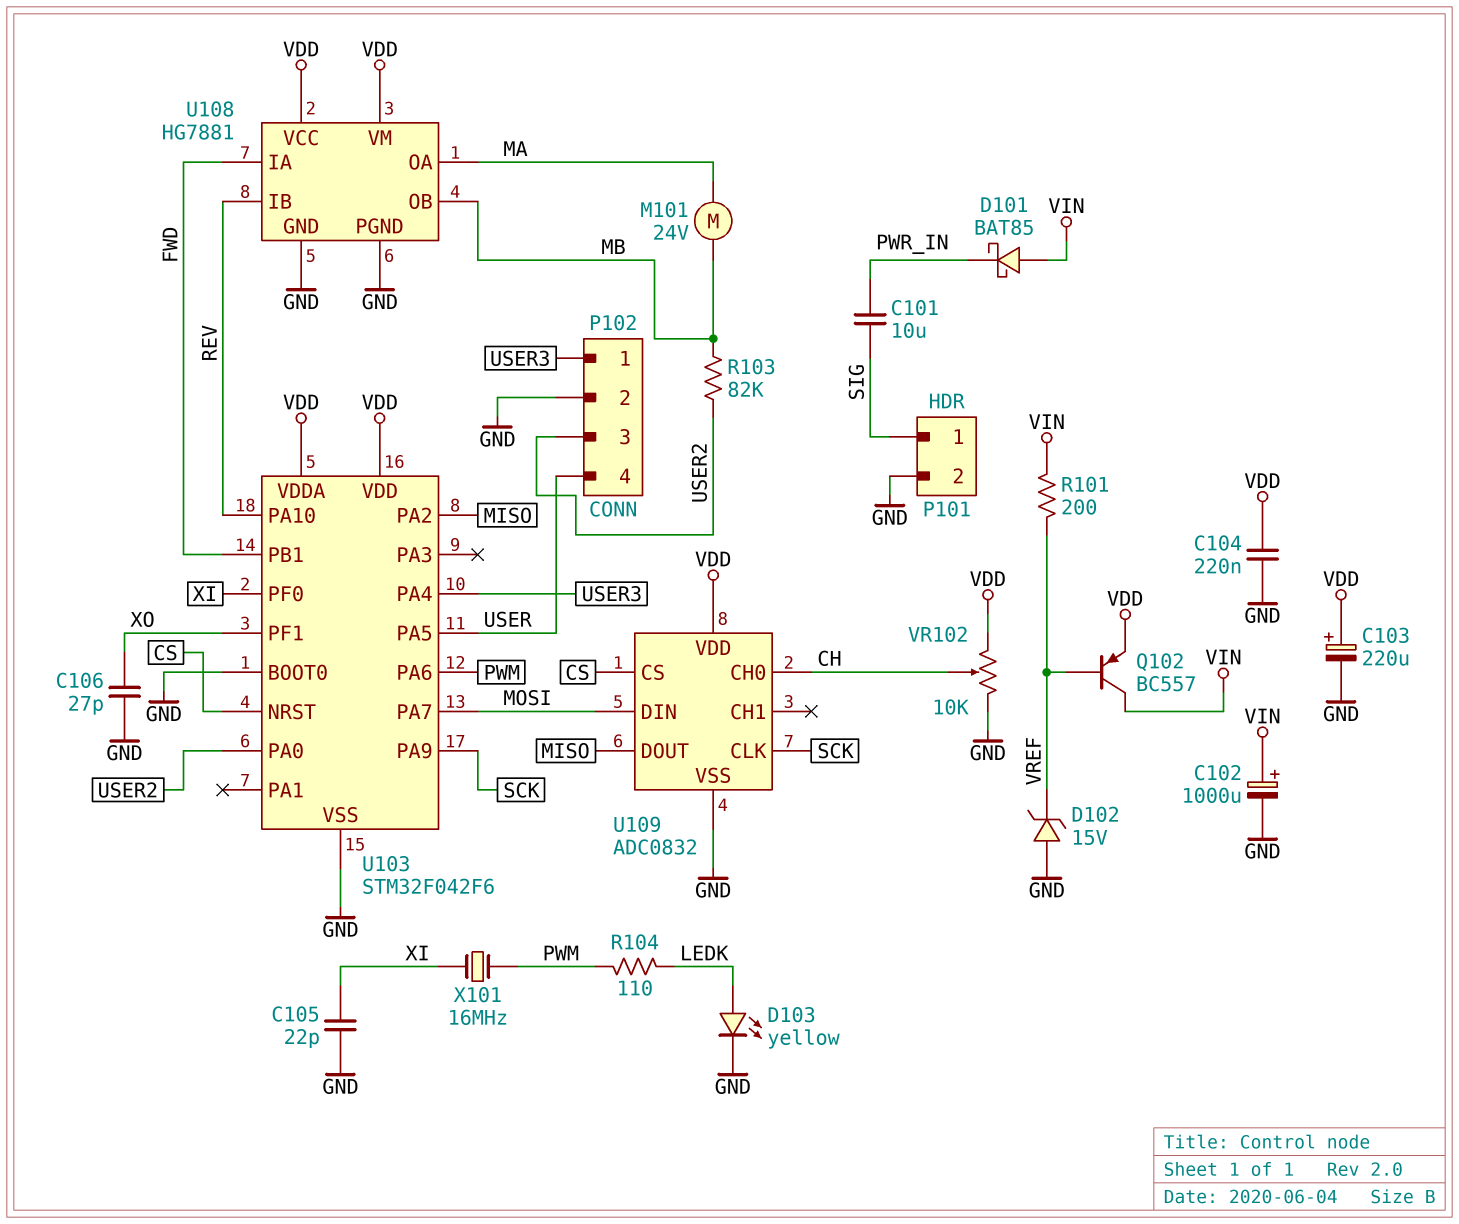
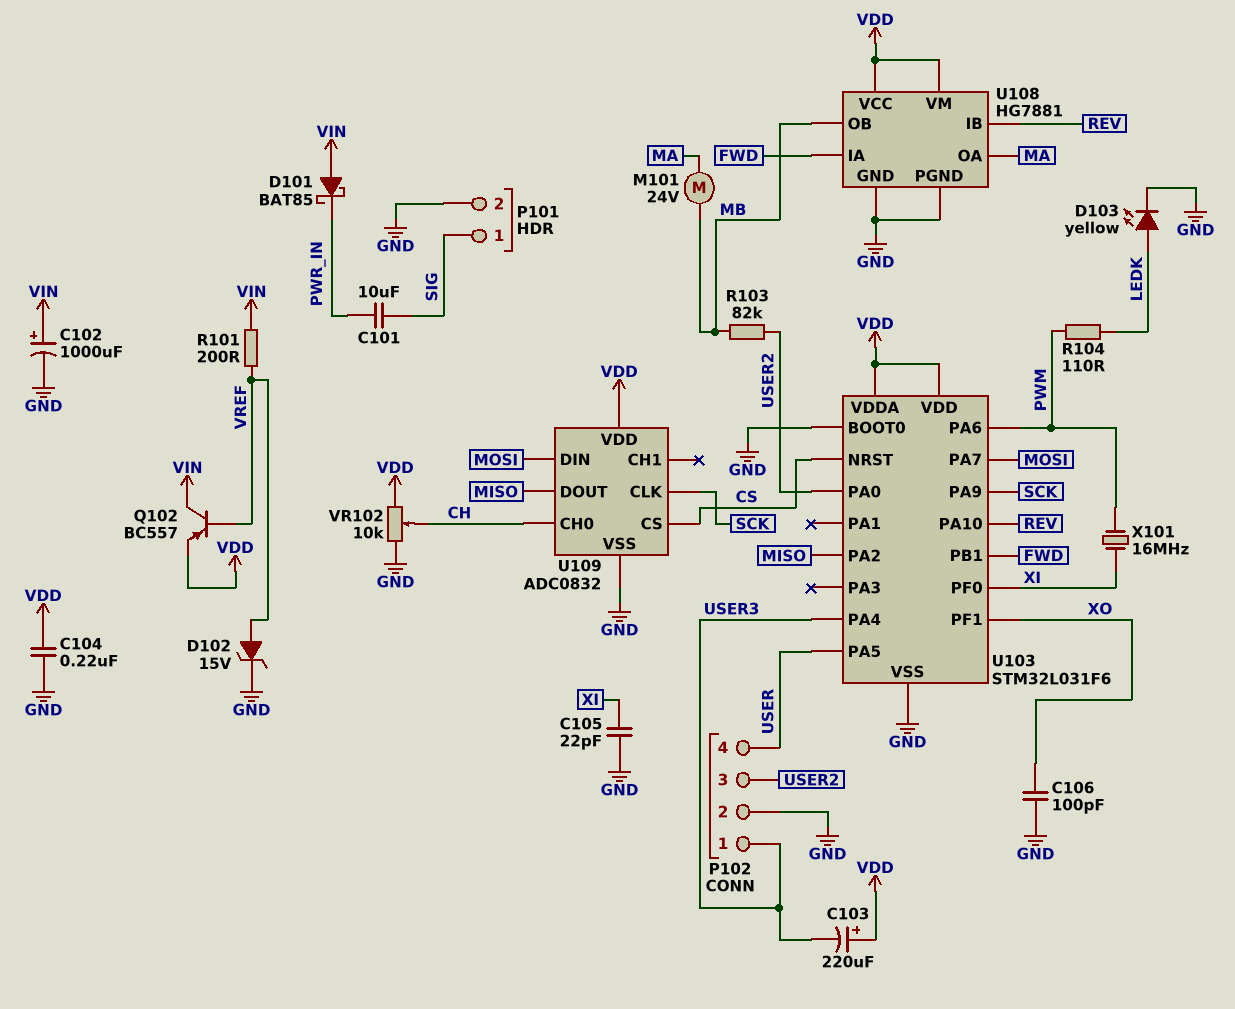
C103: 220uF (plus VDD, minus GND) -> 220uF (plus VDD, minus USER3)
C106: 27pF (GND, XO) -> 100pF (GND, XO)
D102: zener 15V (A GND, K VREF) -> zener 15V (A VREF, K GND)
U103: STM32F042F6 -> STM32L031F6

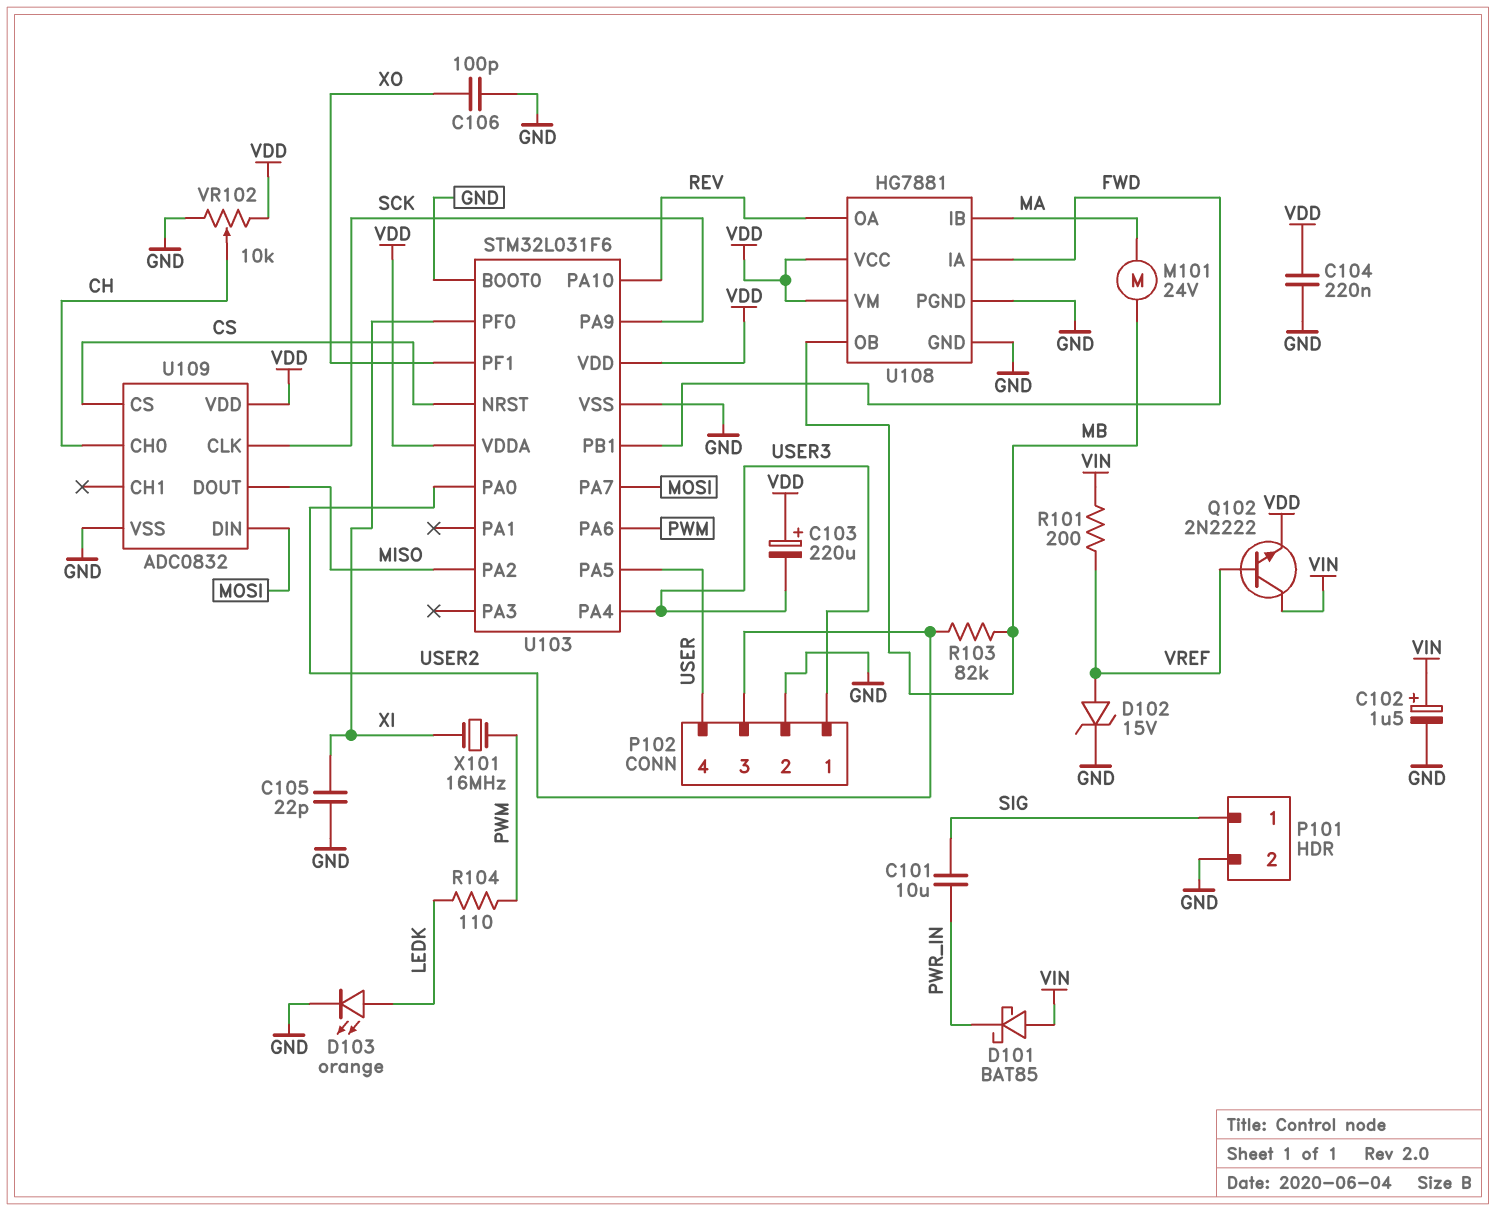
C102: 1000uF (plus VIN, minus GND) -> 1.5uF (plus VIN, minus GND)
D103: LED yellow (A LEDK, K GND) -> LED orange (A LEDK, K GND)
Q102: PNP BC557 (B VREF, C VIN, E VDD) -> NPN 2N2222 (B VREF, C VIN, E VDD)
U108 pin IB: REV -> MA
U108 pin OA: MA -> REV

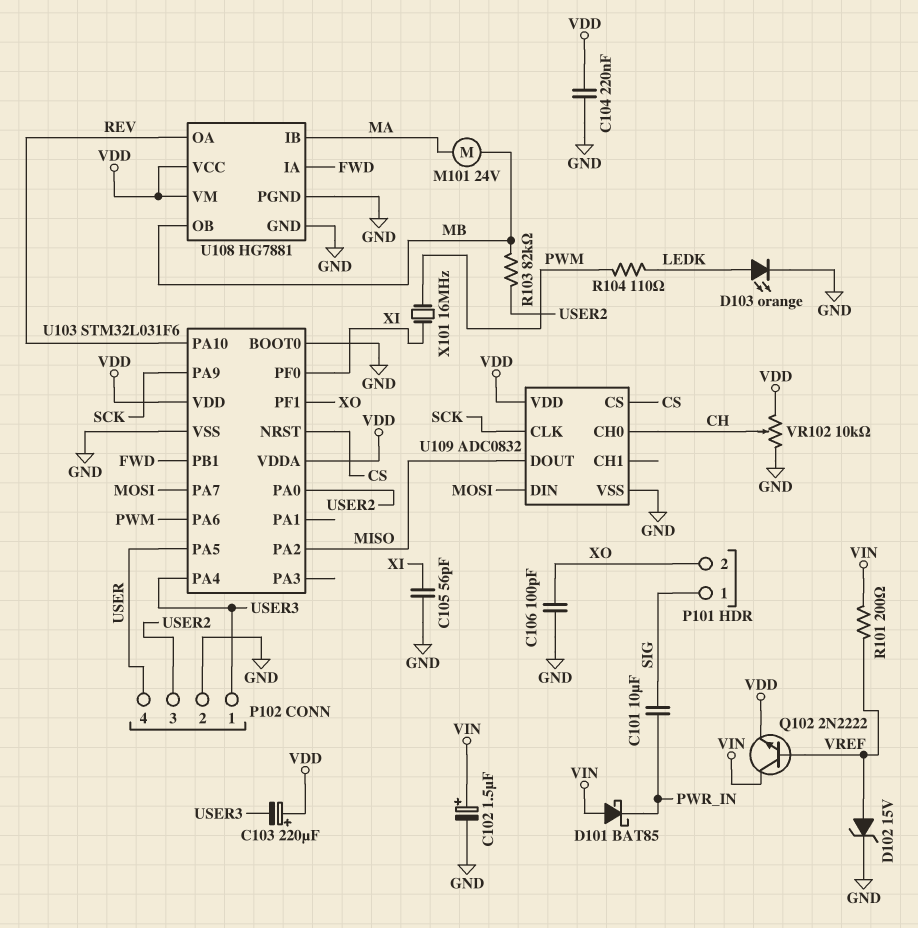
C105: 22pF (GND, XI) -> 56pF (GND, XI)
P101 pin 2: GND -> XO

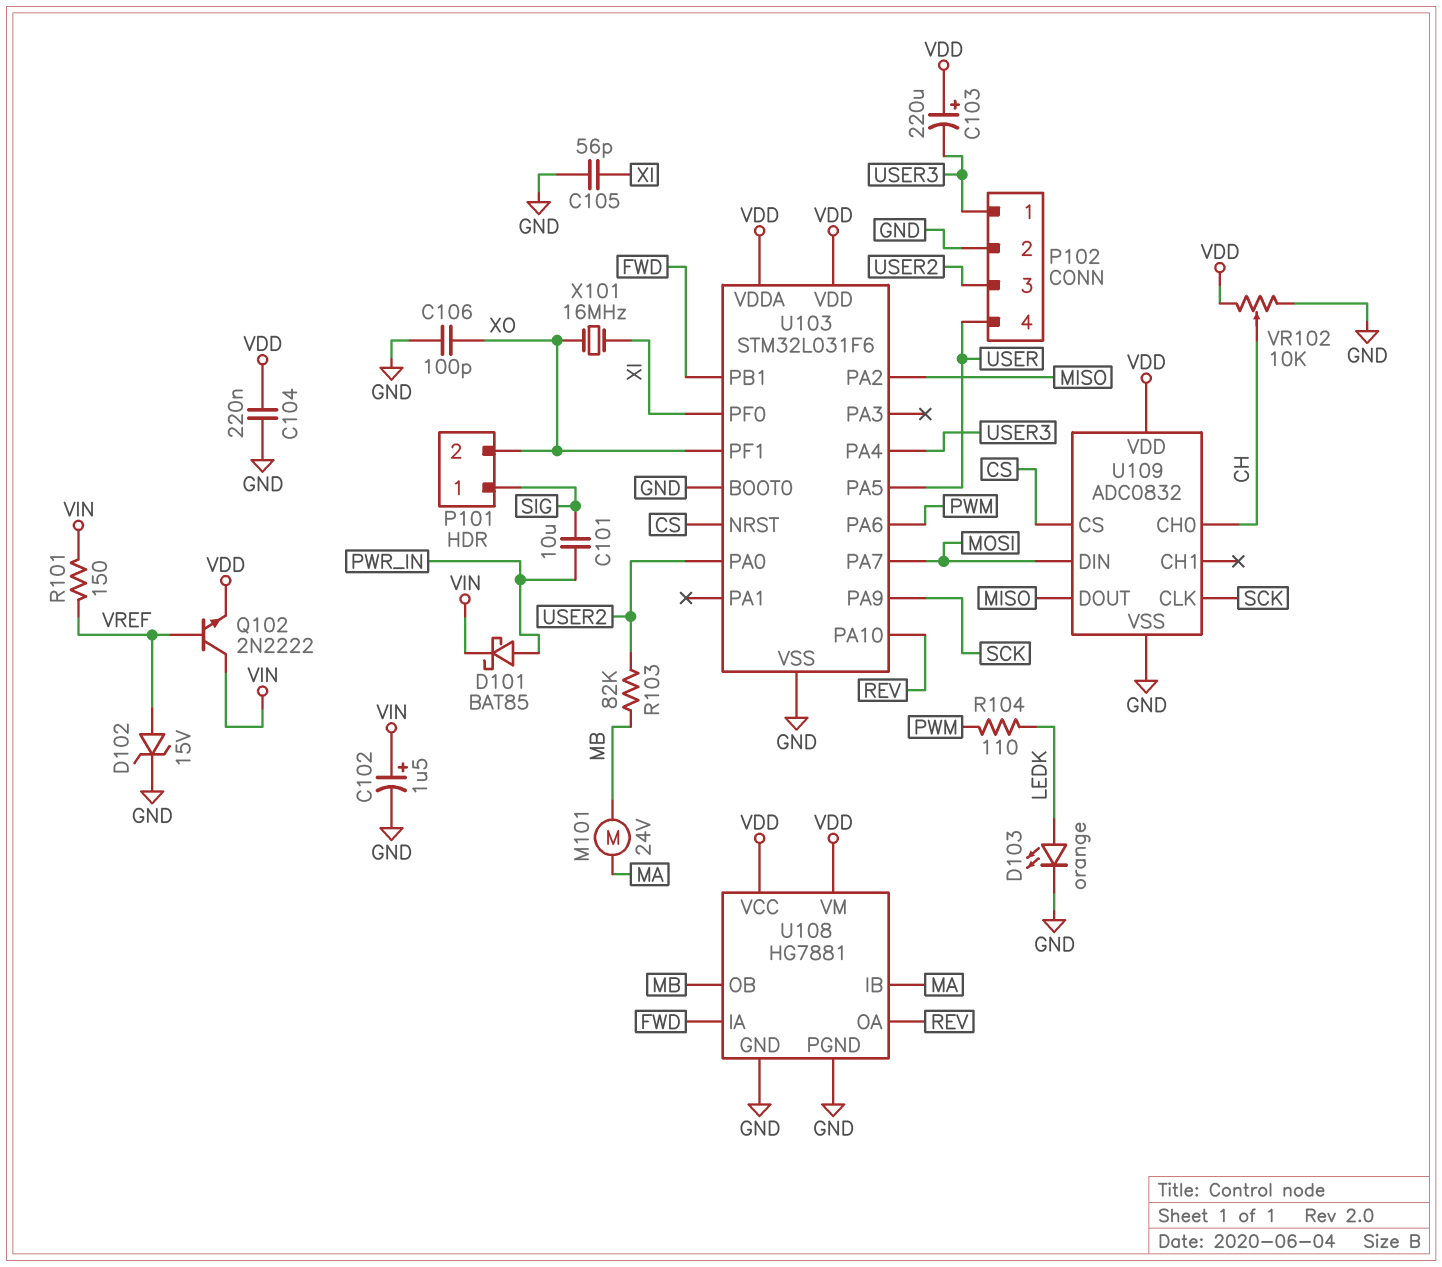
D101: schottky BAT85 (A VIN, K PWR_IN) -> schottky BAT85 (A PWR_IN, K VIN)
R101: 200 (VIN, VREF) -> 150 (VIN, VREF)
X101: 16MHz (PWM, XI) -> 16MHz (XI, XO)

